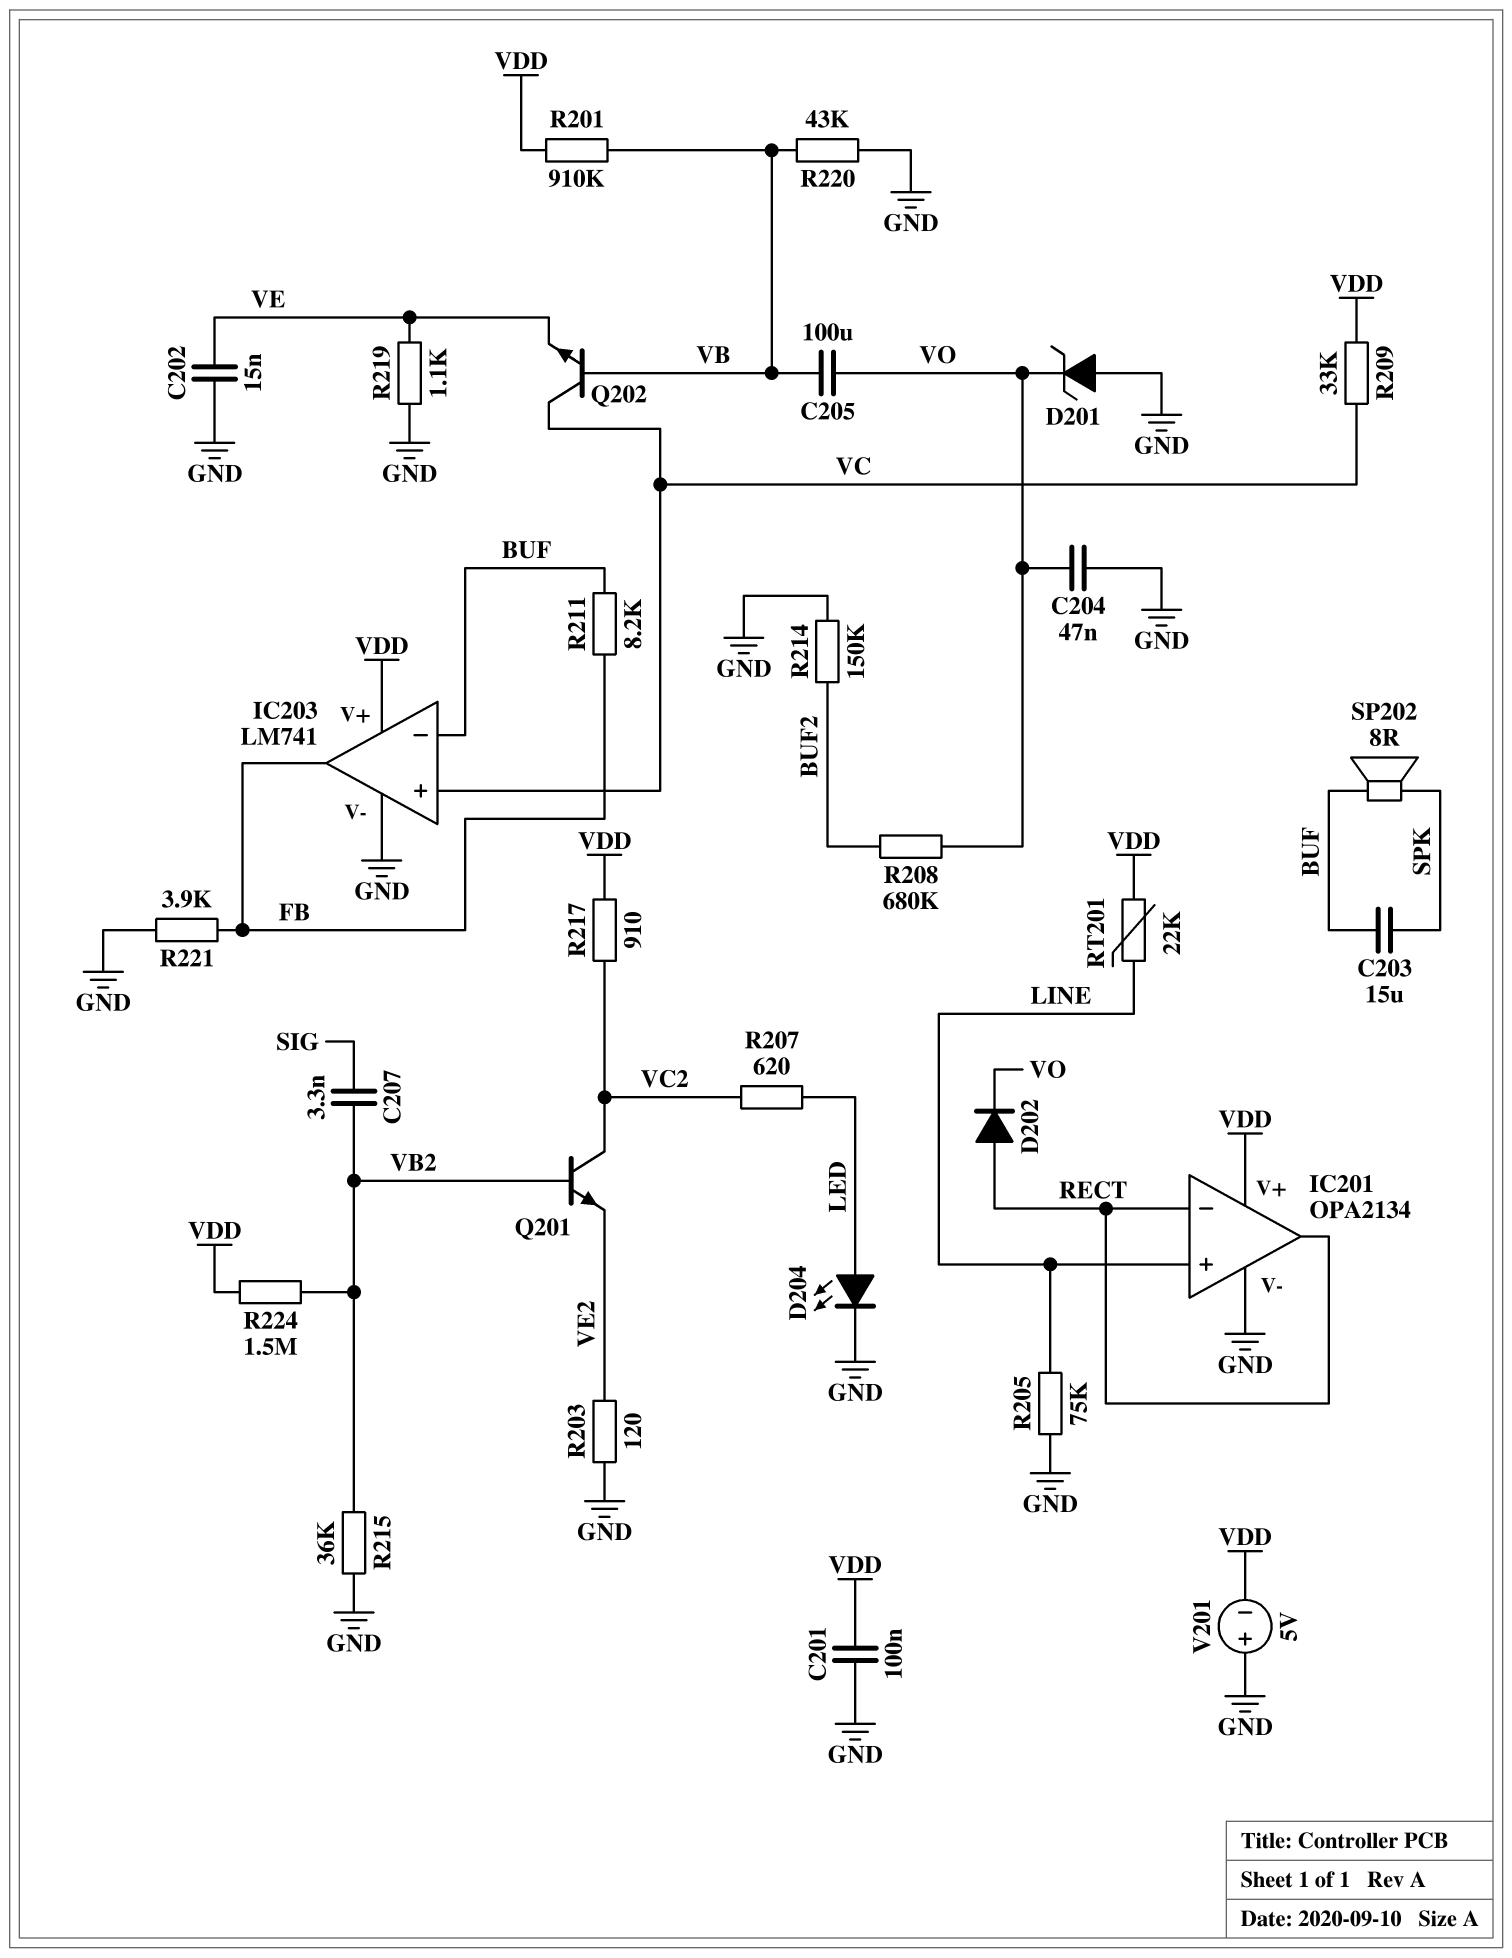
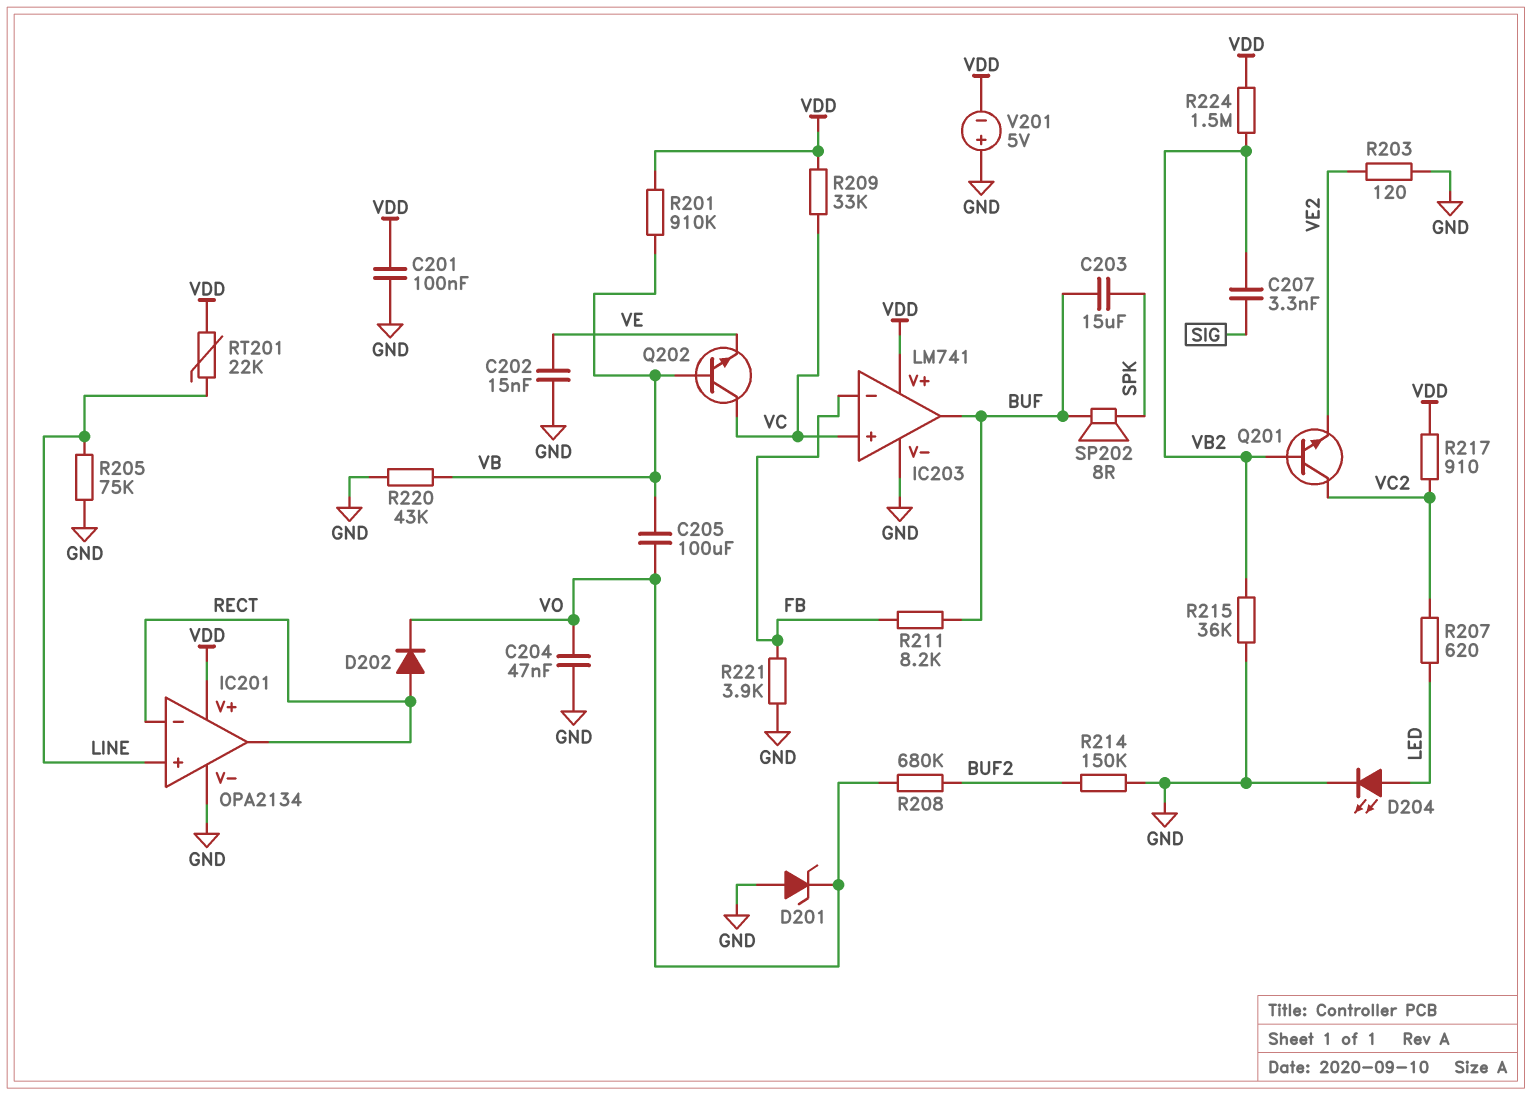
IC203 pin in-: BUF -> FB
IC203 pin out: FB -> BUF
R219: 1.1k (GND, VE) -> none

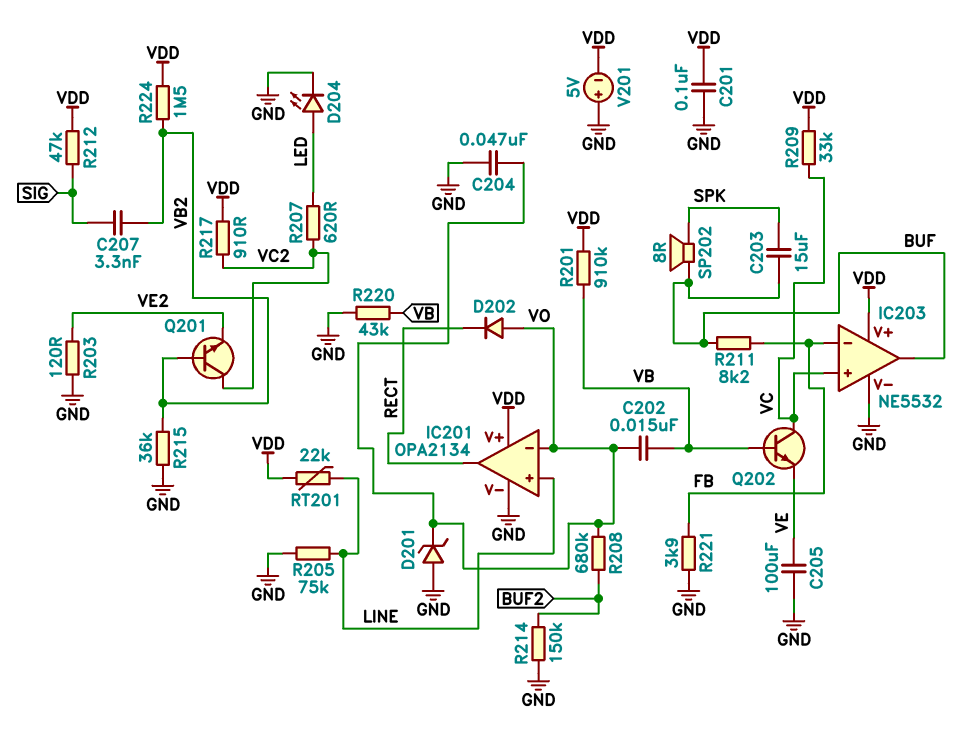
C202: 15nF (GND, VE) -> 15nF (VB, VO)
C205: 100uF (VB, VO) -> 100uF (GND, VE)
D202: diode (A RECT, K VO) -> diode (A VO, K RECT)
IC201 pin in-: RECT -> VO
IC203: LM741 -> NE5532
R212: none -> 47k (SIG, VDD)

